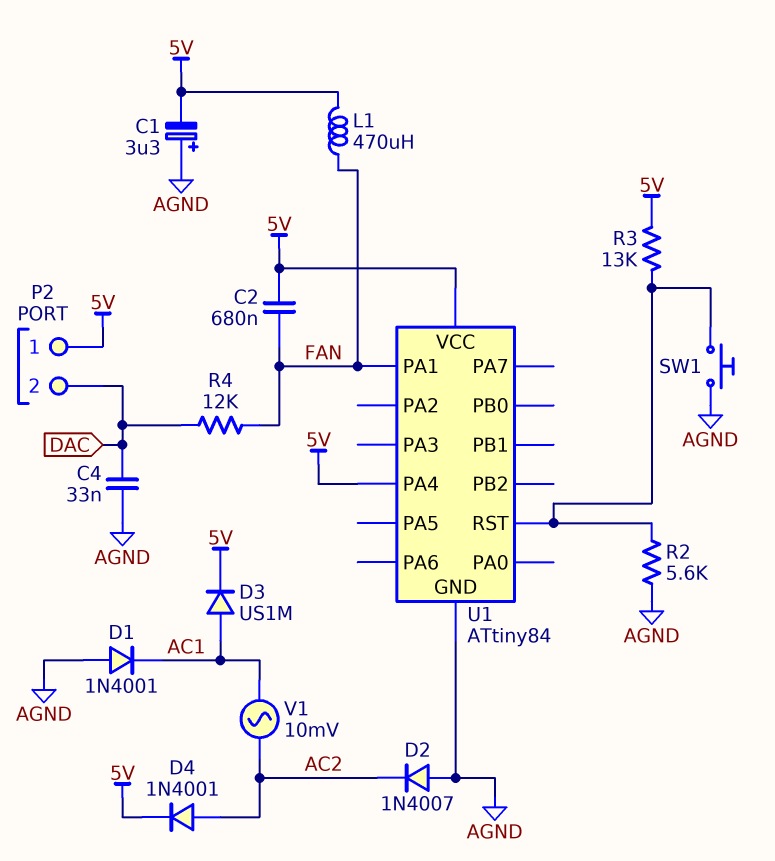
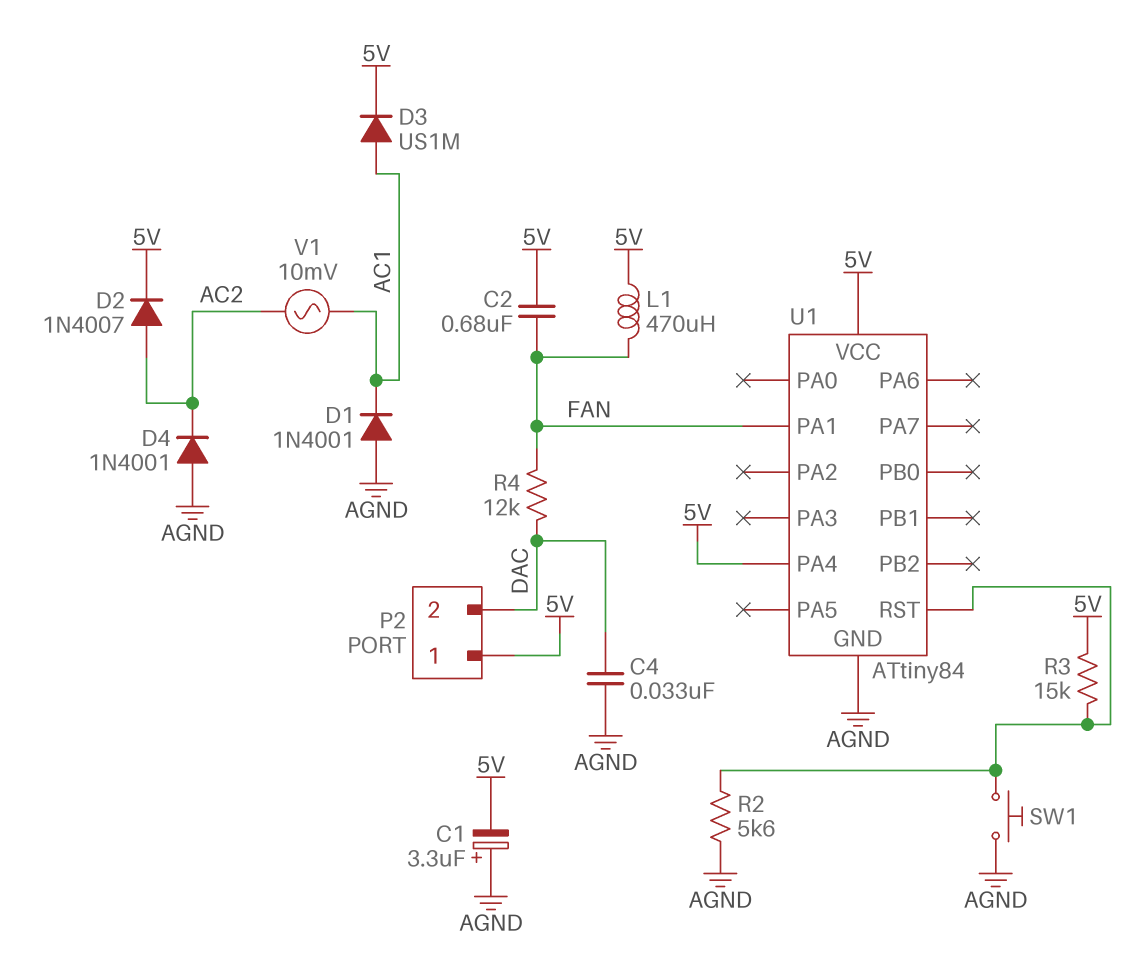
D2: diode 1N4007 (A AGND, K AC2) -> diode 1N4007 (A AC2, K 5V)
D4: diode 1N4001 (A AC2, K 5V) -> diode 1N4001 (A AGND, K AC2)
R3: 13k (5V, U1/RST) -> 15k (5V, U1/RST)

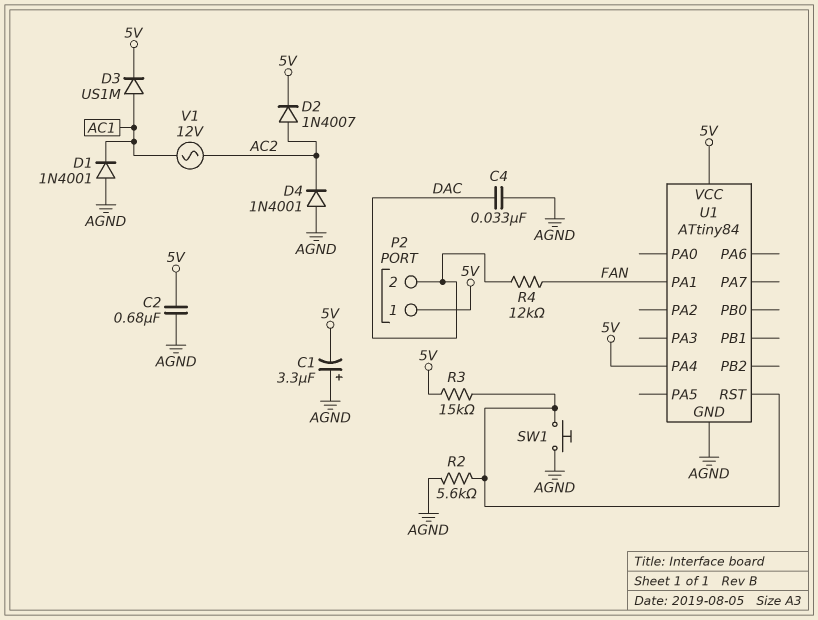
C2: 680nF (5V, FAN) -> 680nF (5V, AGND)
L1: 470uH (5V, FAN) -> none
V1: AC 10mV (AC1, AC2) -> AC 12V (AC1, AC2)

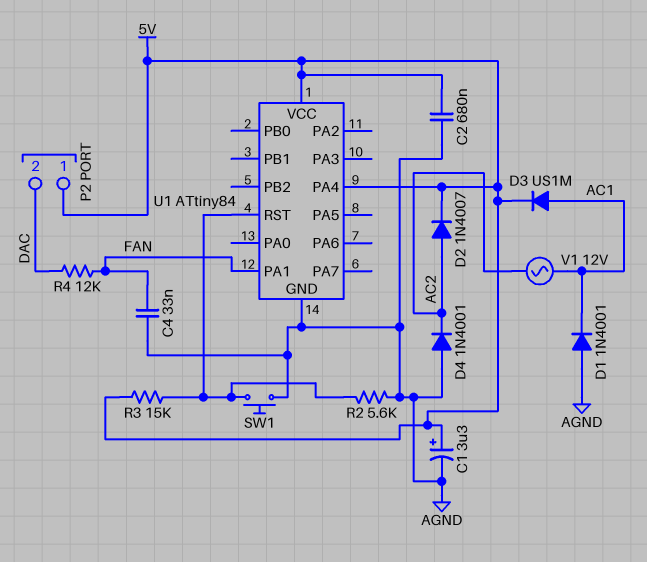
C1: 3.3uF (plus AGND, minus 5V) -> 3.3uF (plus 5V, minus AGND)
C4: 33nF (AGND, DAC) -> 33nF (AGND, FAN)

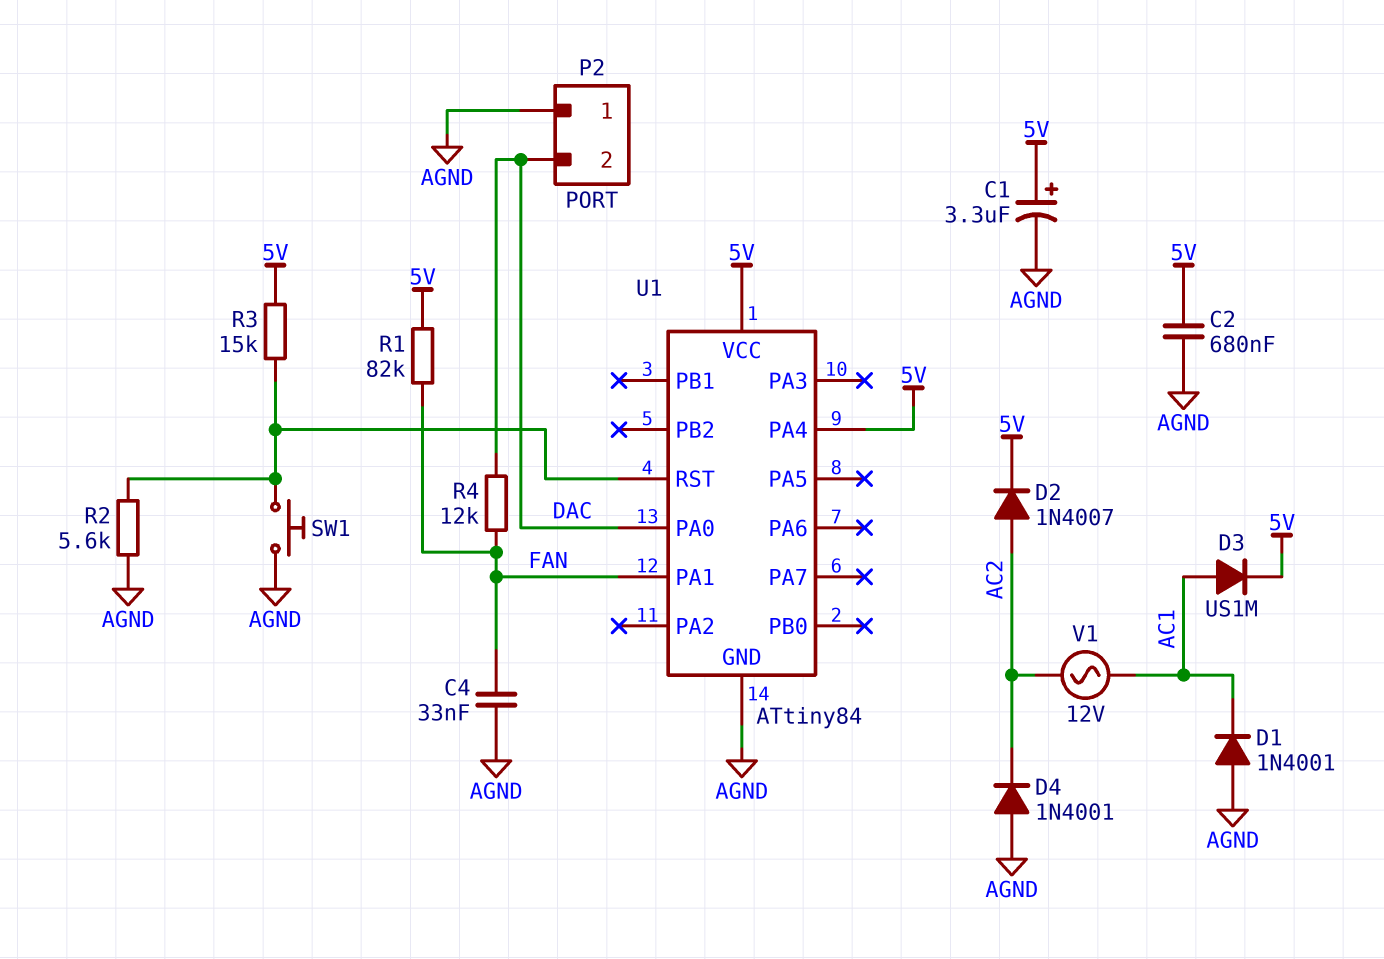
P2 pin 1: 5V -> AGND
R1: none -> 82k (5V, FAN)
U1 pin PA0: none -> DAC

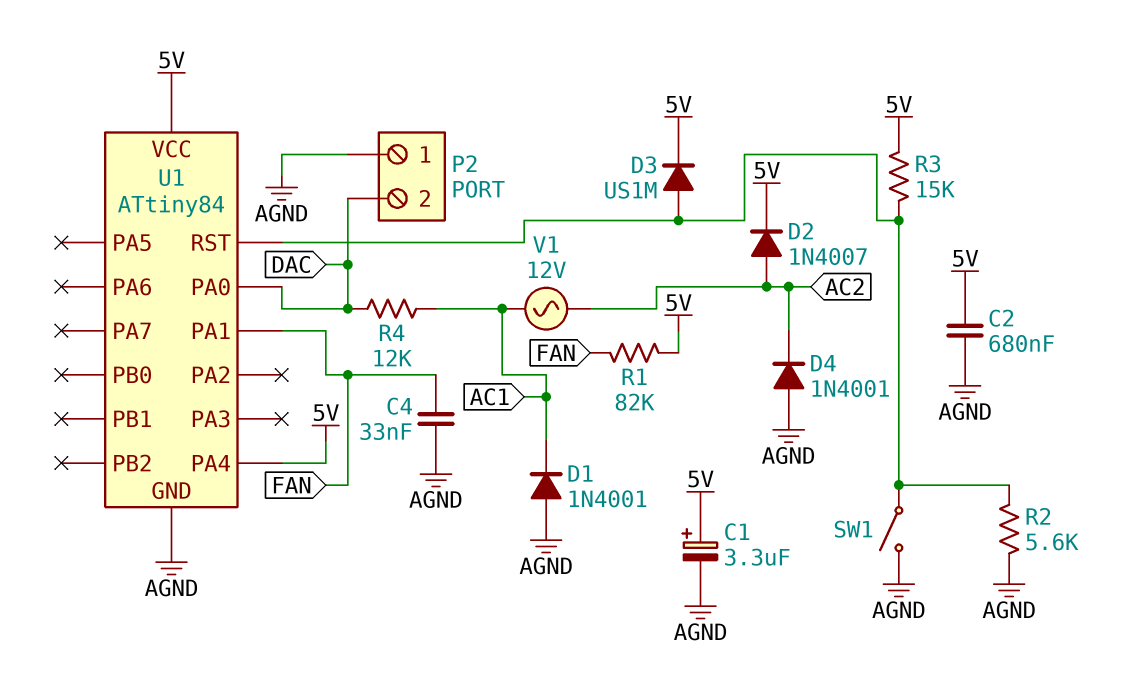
D3: diode US1M (A AC1, K 5V) -> diode US1M (A U1/RST, K 5V)
R4: 12k (DAC, FAN) -> 12k (AC1, DAC)
SW1: button (AGND, U1/RST) -> switch (AGND, U1/RST)

